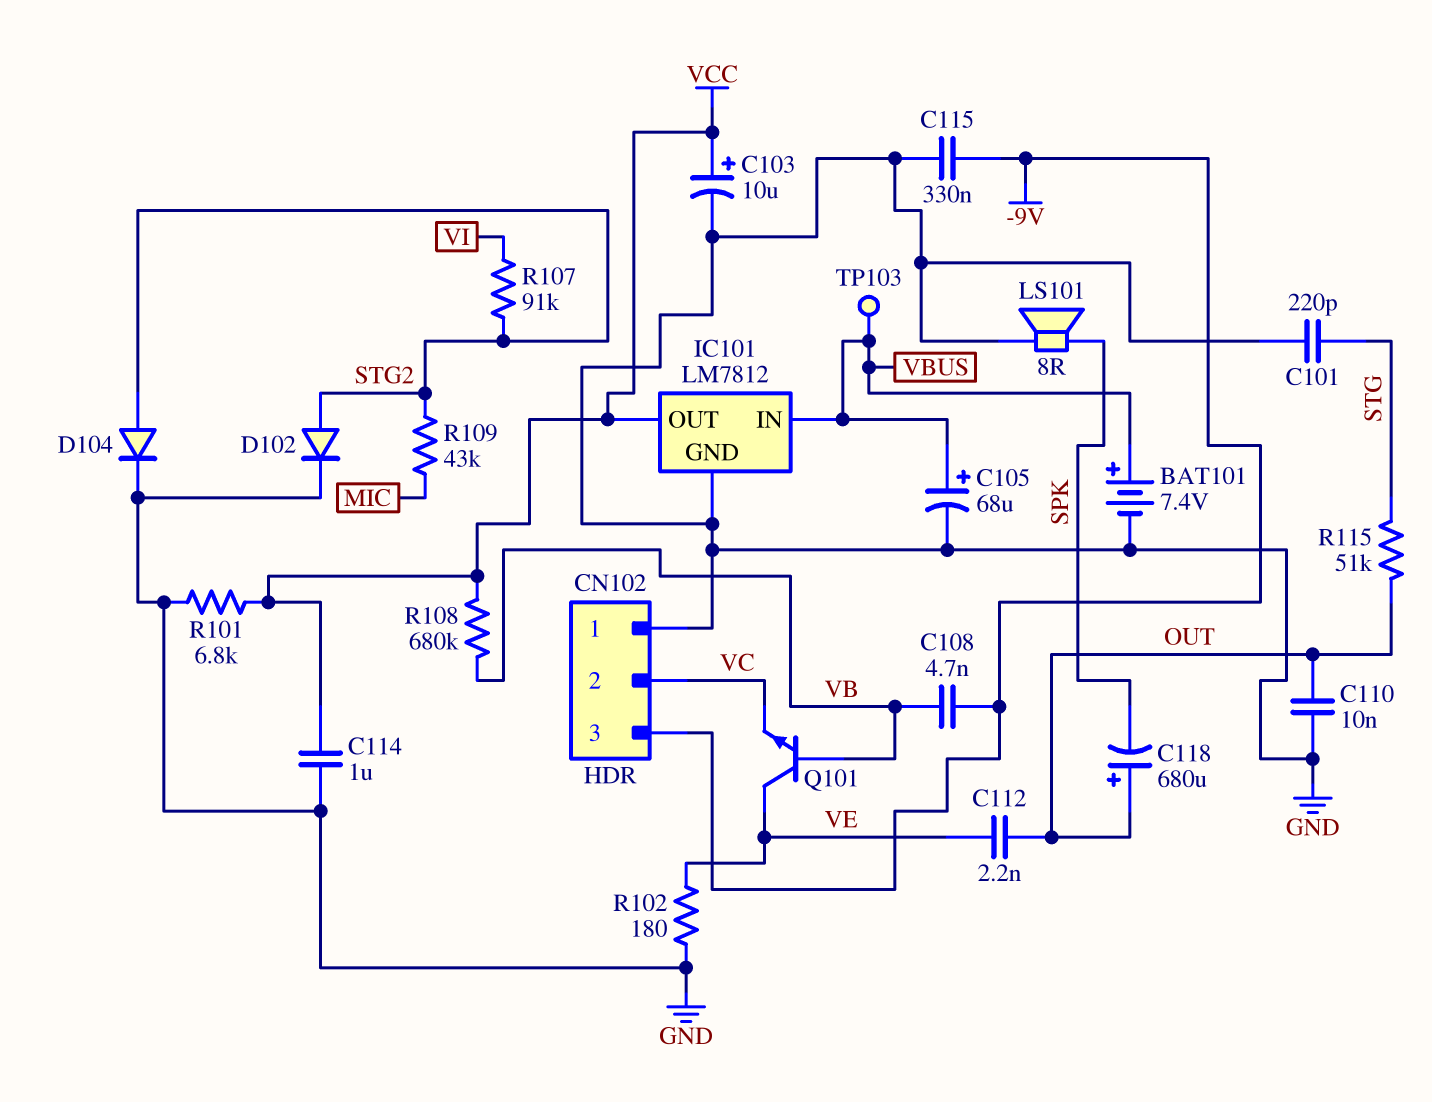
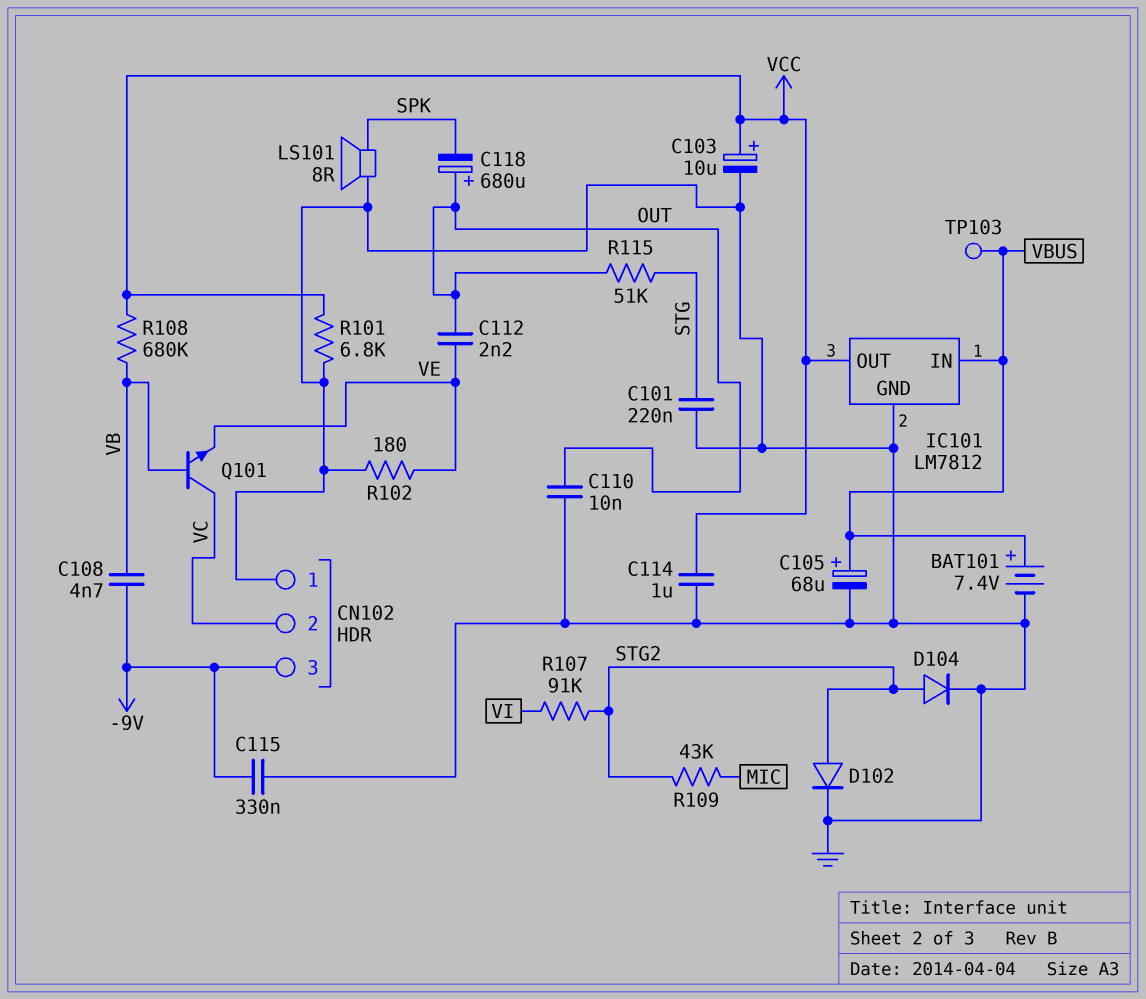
C101: 220pF (GND, STG) -> 220nF (GND, STG)
Q101: NPN (B VB, C VE, E VC) -> NPN (B VB, C VC, E VE)

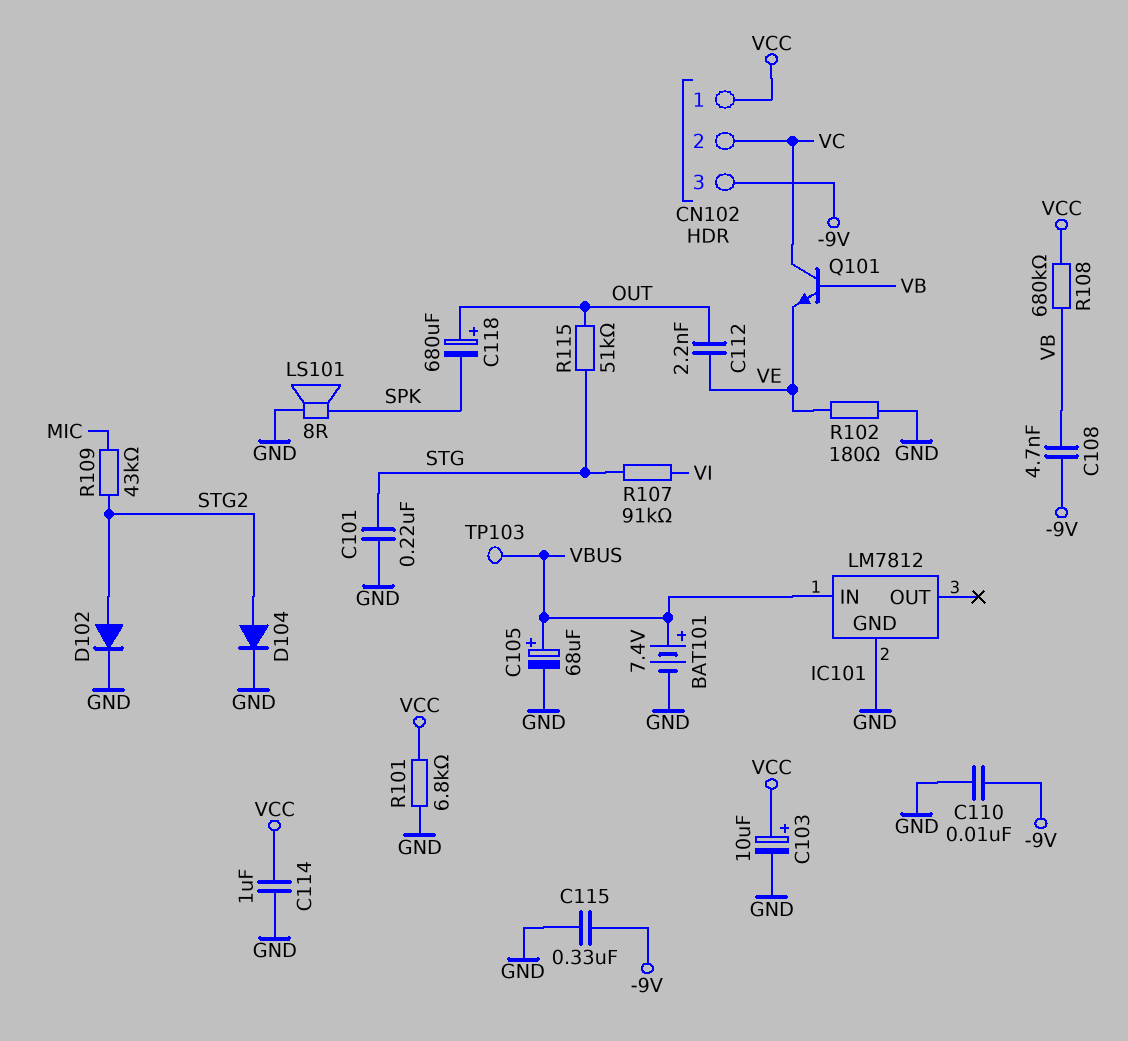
C110: 10nF (GND, OUT) -> 10nF (-9V, GND)
CN102 pin 1: GND -> VCC
IC101 pin OUT: VCC -> none
R107: 91k (STG2, VI) -> 91k (STG, VI)

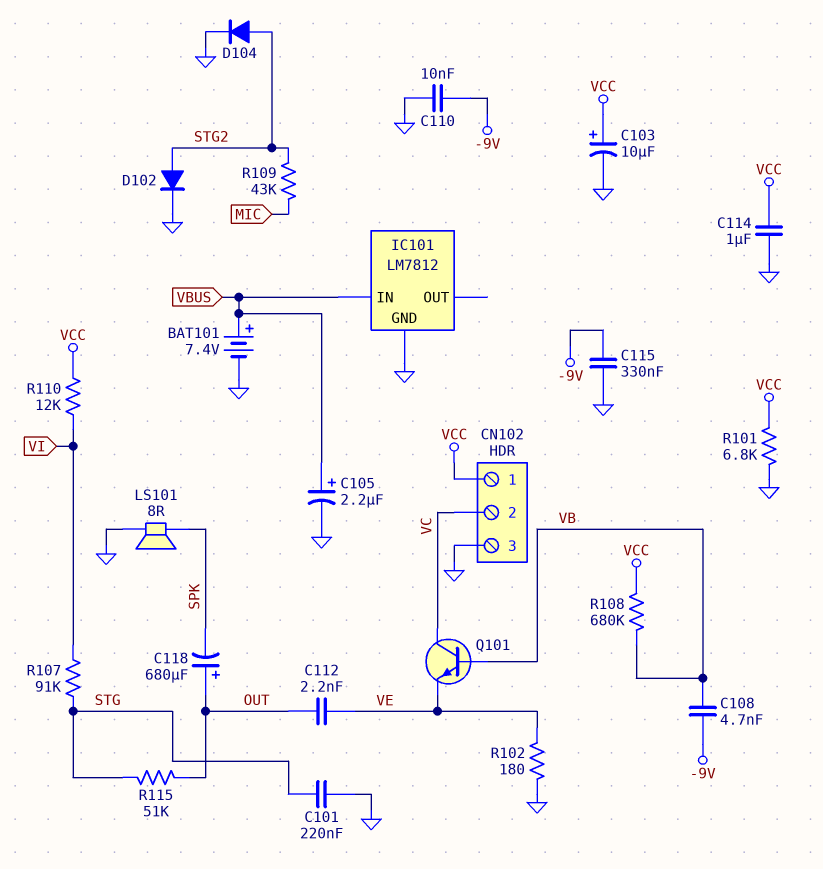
C105: 68uF (plus VBUS, minus GND) -> 2.2uF (plus VBUS, minus GND)
CN102 pin 3: -9V -> GND
R110: none -> 12k (VCC, VI)
TP103: test point (VBUS) -> none

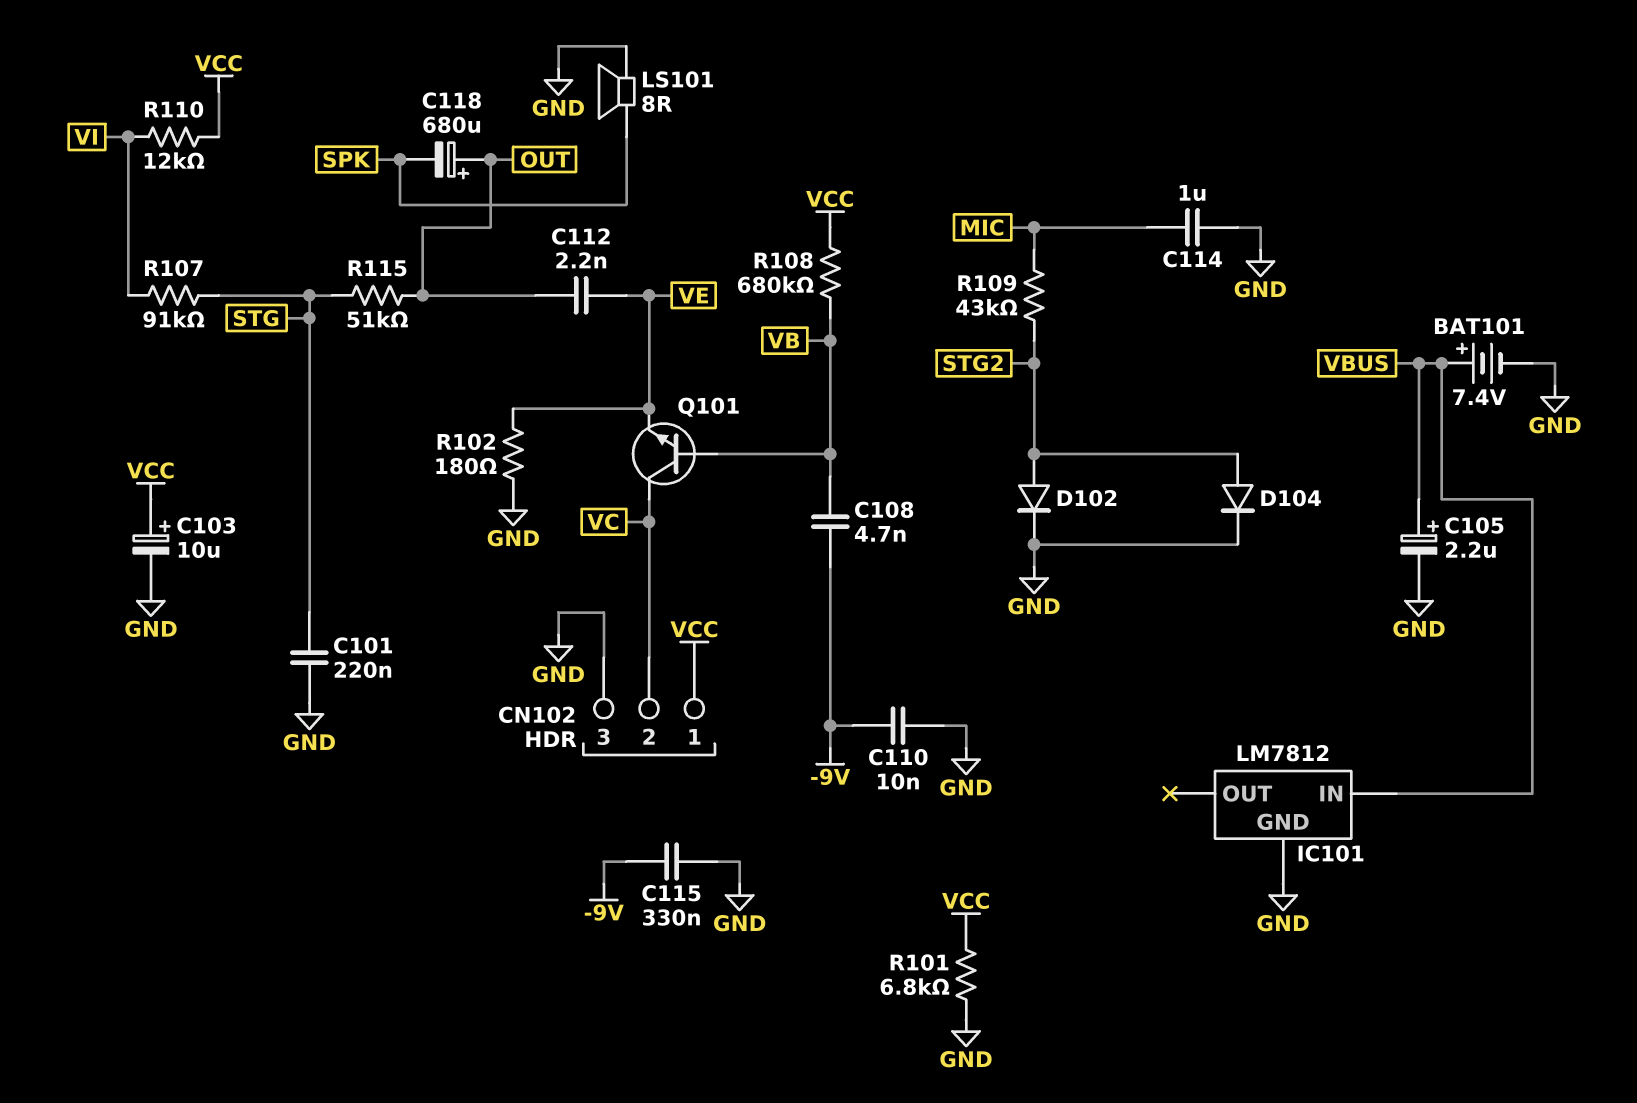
C114: 1uF (GND, VCC) -> 1uF (GND, MIC)

